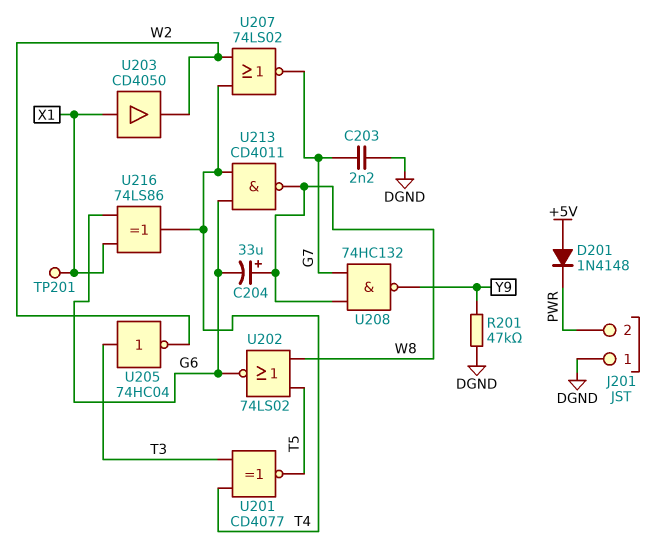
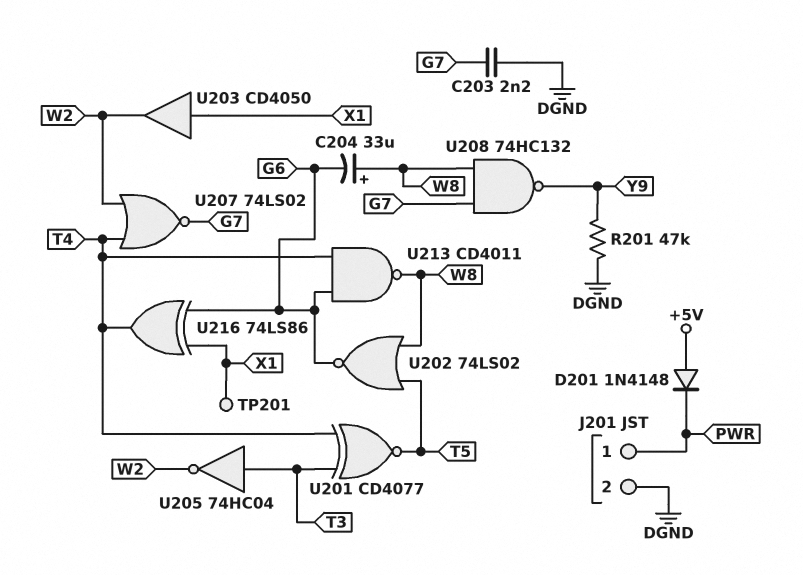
J201 pin 1: DGND -> PWR
J201 pin 2: PWR -> DGND

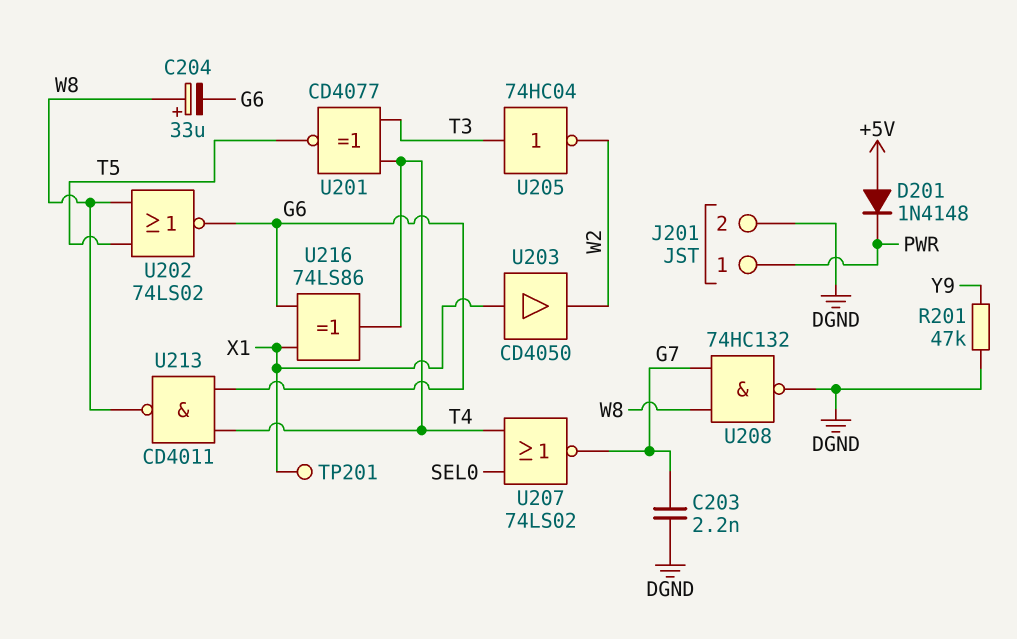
U207: NOR 74LS02 (in T4, in W2, out G7) -> NOR 74LS02 (in SEL0, in T4, out G7)
U208: NAND 74HC132 (in G7, in W8, out Y9) -> NAND 74HC132 (in G7, in W8, out DGND)

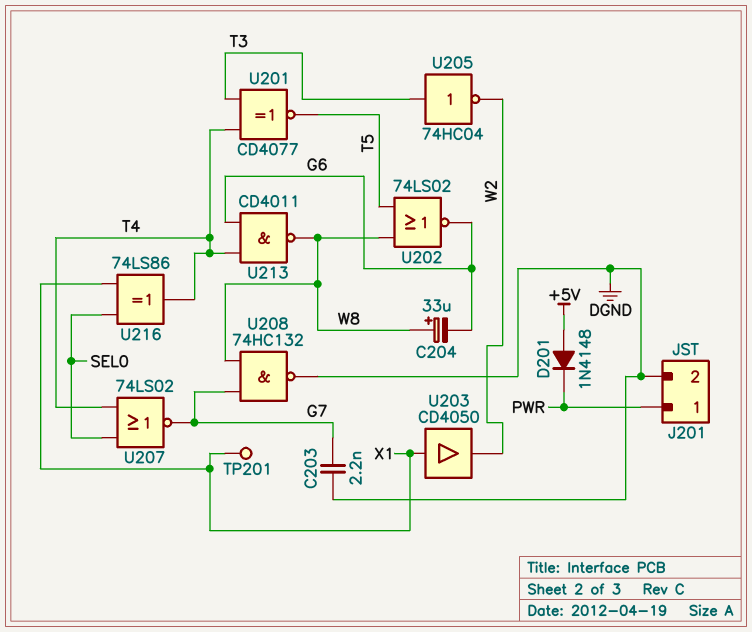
R201: 47k (DGND, Y9) -> none
U216: XOR 74LS86 (in G6, in X1, out T4) -> XOR 74LS86 (in SEL0, in X1, out T4)

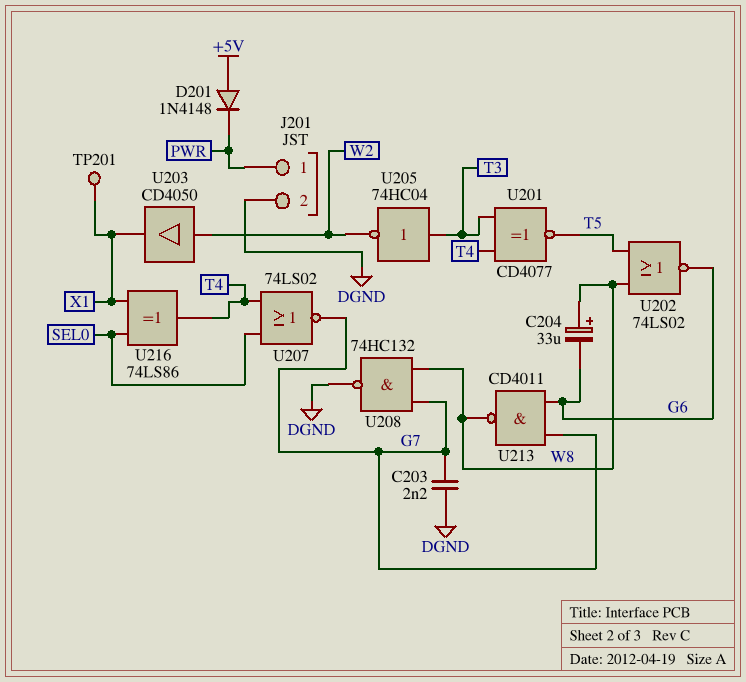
U203: buffer CD4050 (in X1, out W2) -> buffer CD4050 (in W2, out X1)
U213: NAND CD4011 (in G6, in T4, out W8) -> NAND CD4011 (in G6, in G7, out W8)

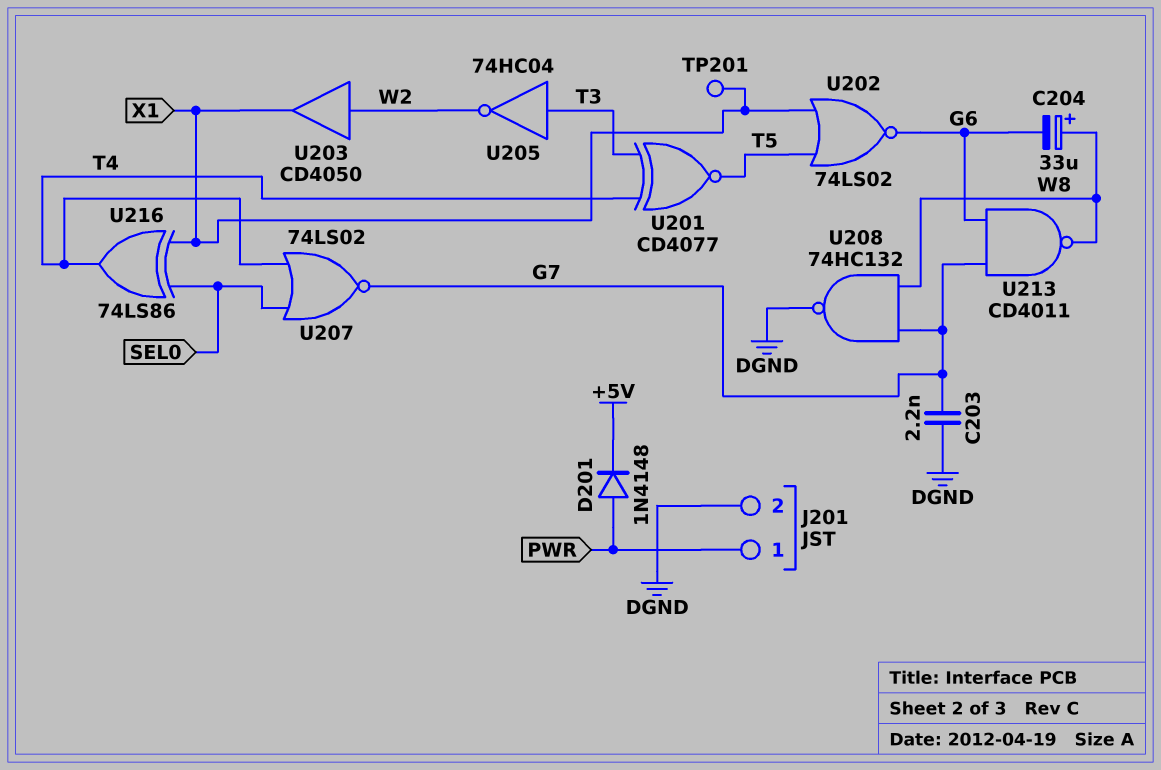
D201: diode 1N4148 (A +5V, K PWR) -> diode 1N4148 (A PWR, K +5V)
U202: NOR 74LS02 (in T5, in W8, out G6) -> NOR 74LS02 (in T5, in X1, out G6)

